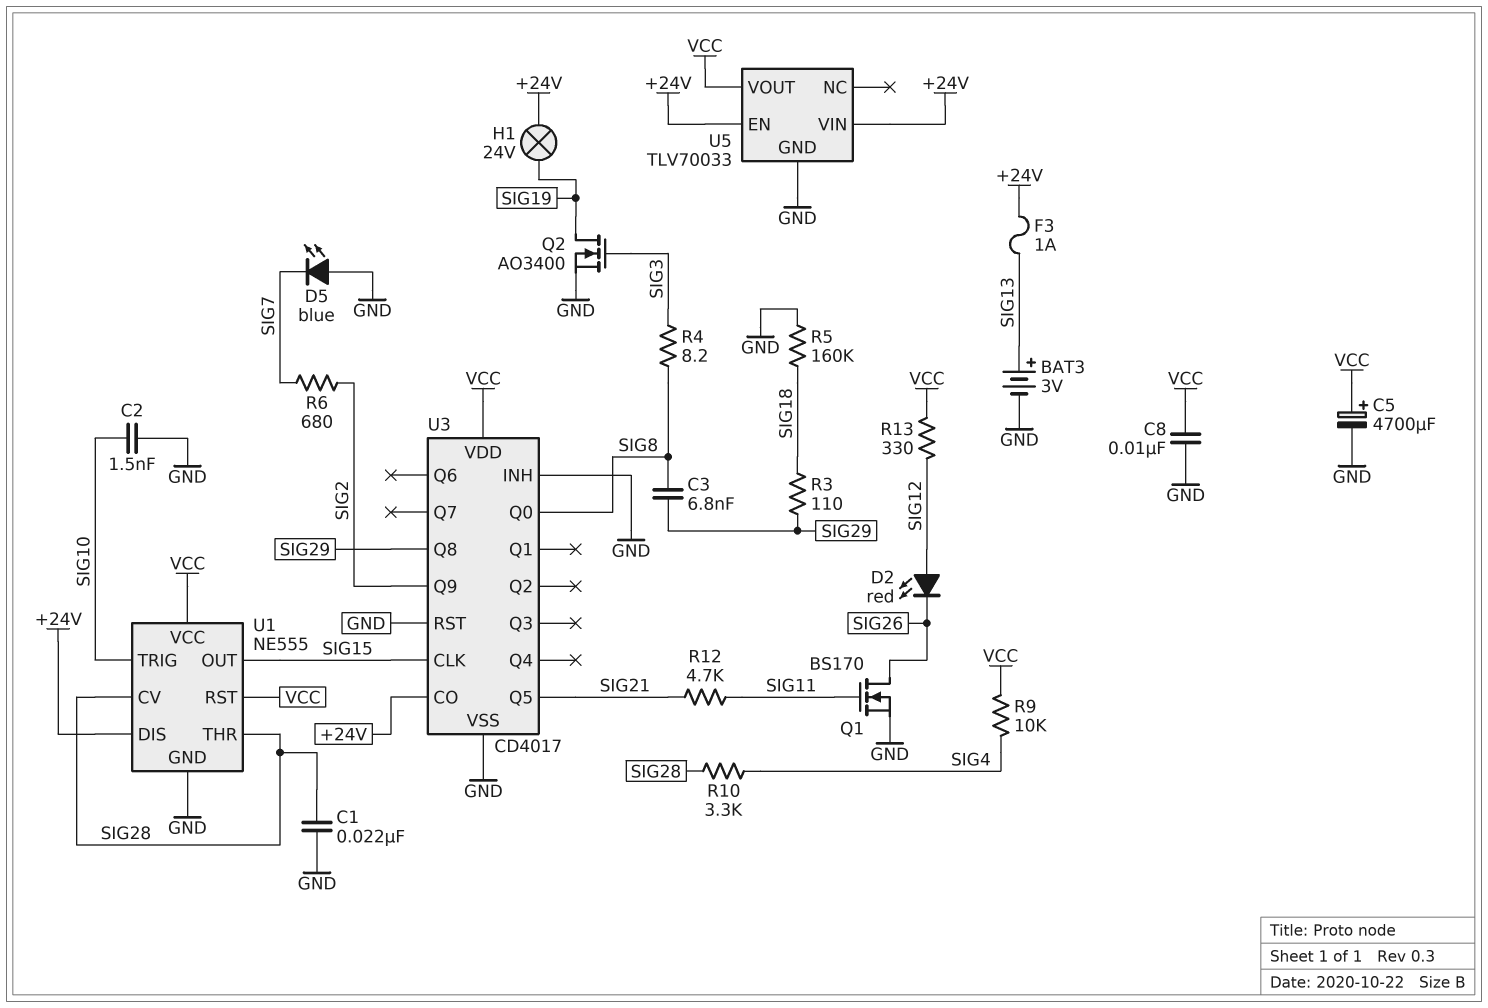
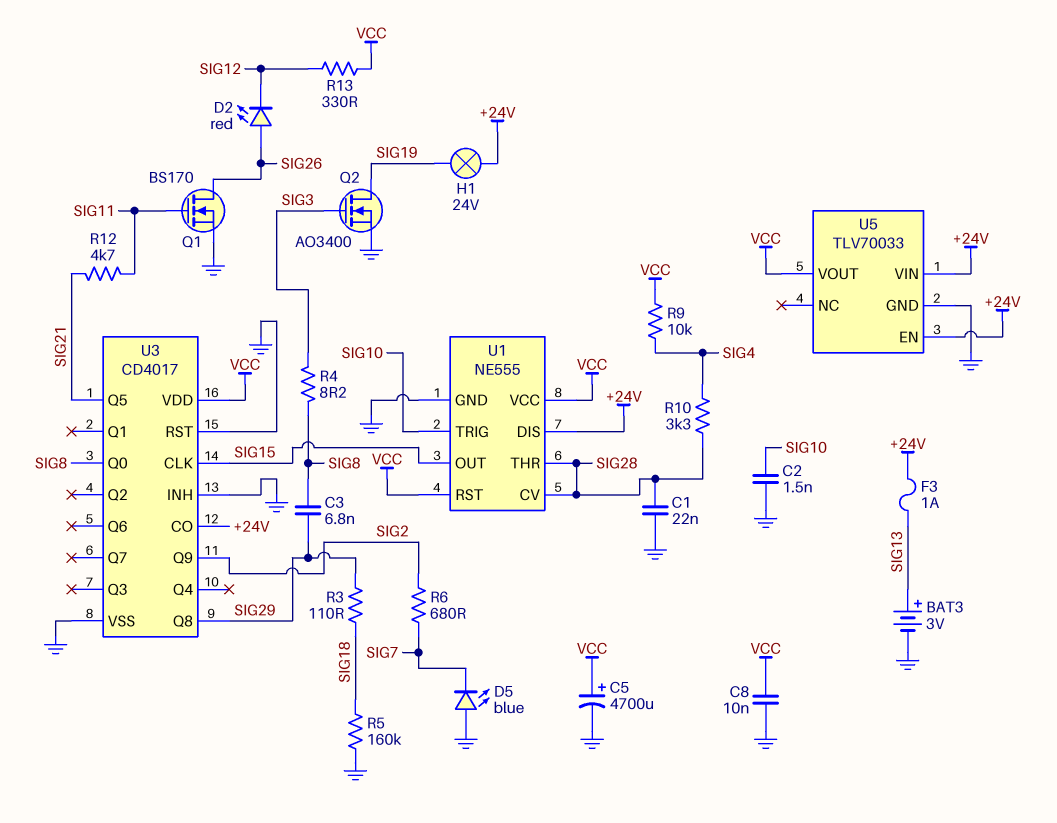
D2: LED red (A SIG12, K SIG26) -> LED red (A SIG26, K SIG12)

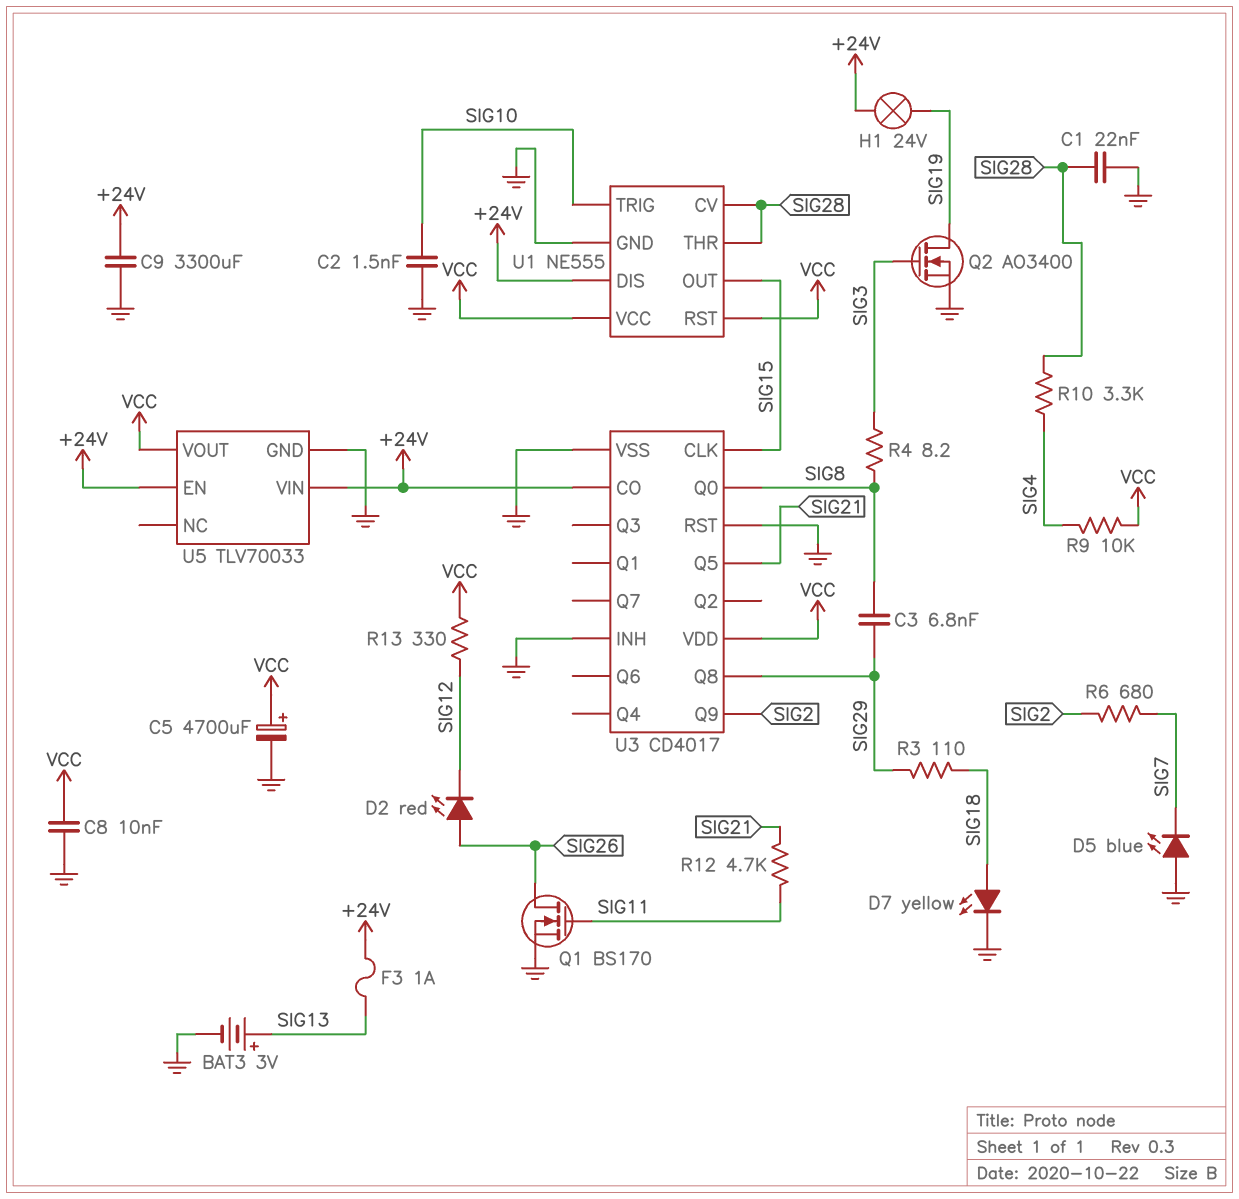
C9: none -> 3300uF (+24V, GND)
D7: none -> LED yellow (A SIG18, K GND)
R5: 160k (GND, SIG18) -> none

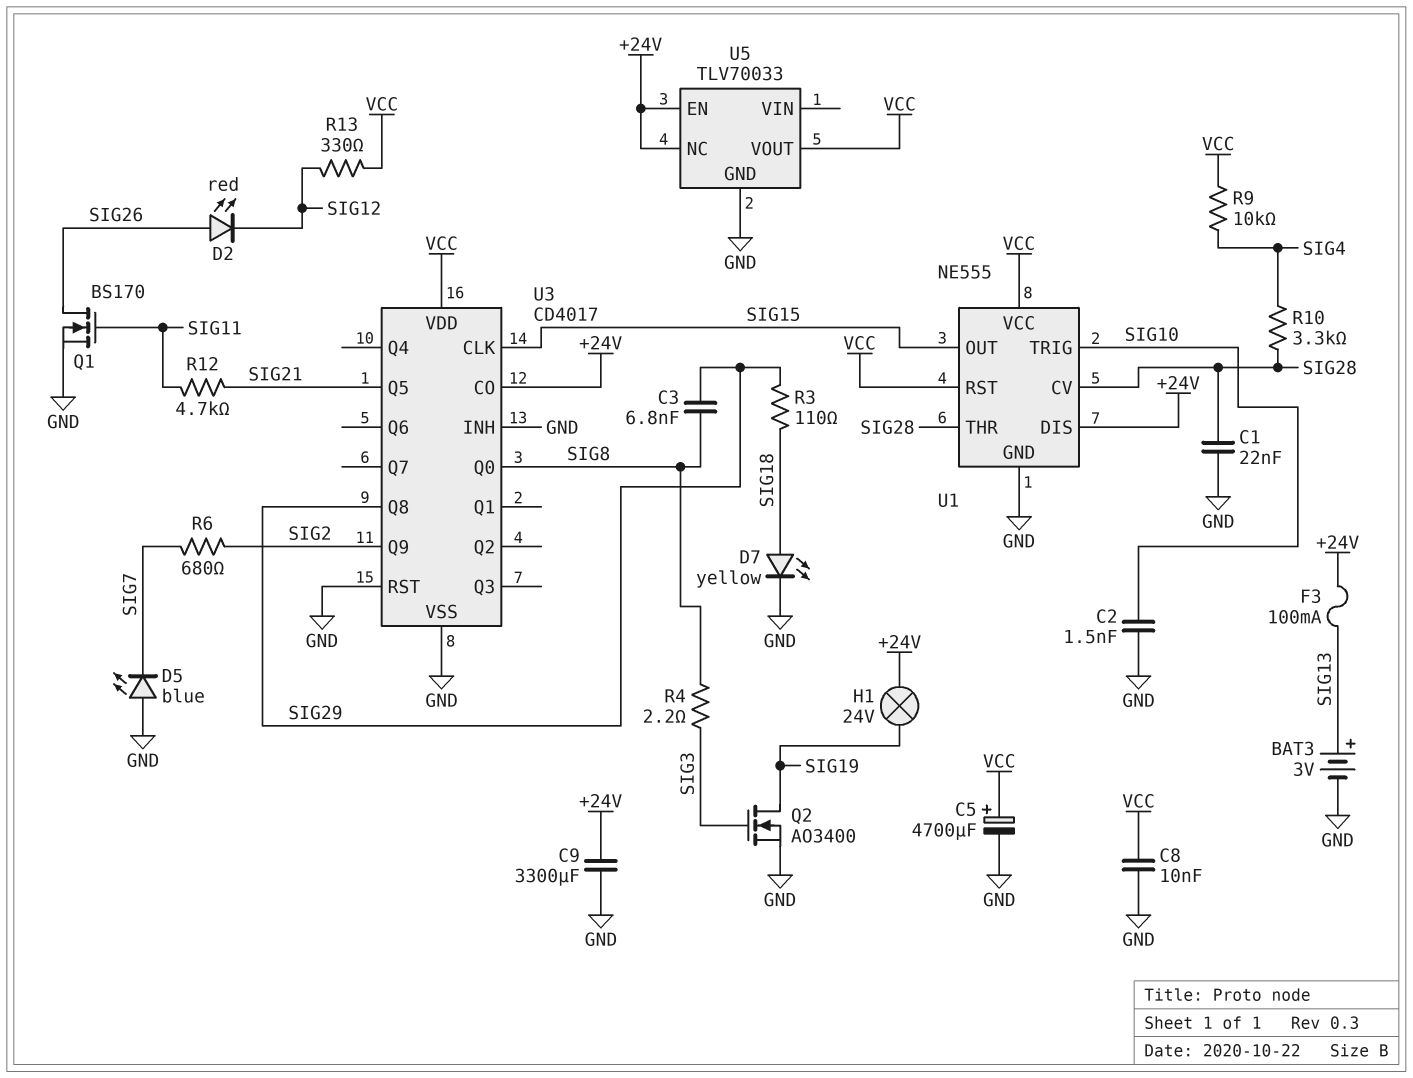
F3: 1A (+24V, SIG13) -> 100mA (+24V, SIG13)
R4: 8.2 (SIG3, SIG8) -> 2.2 (SIG3, SIG8)
U5 pin NC: none -> +24V
U5 pin VIN: +24V -> none

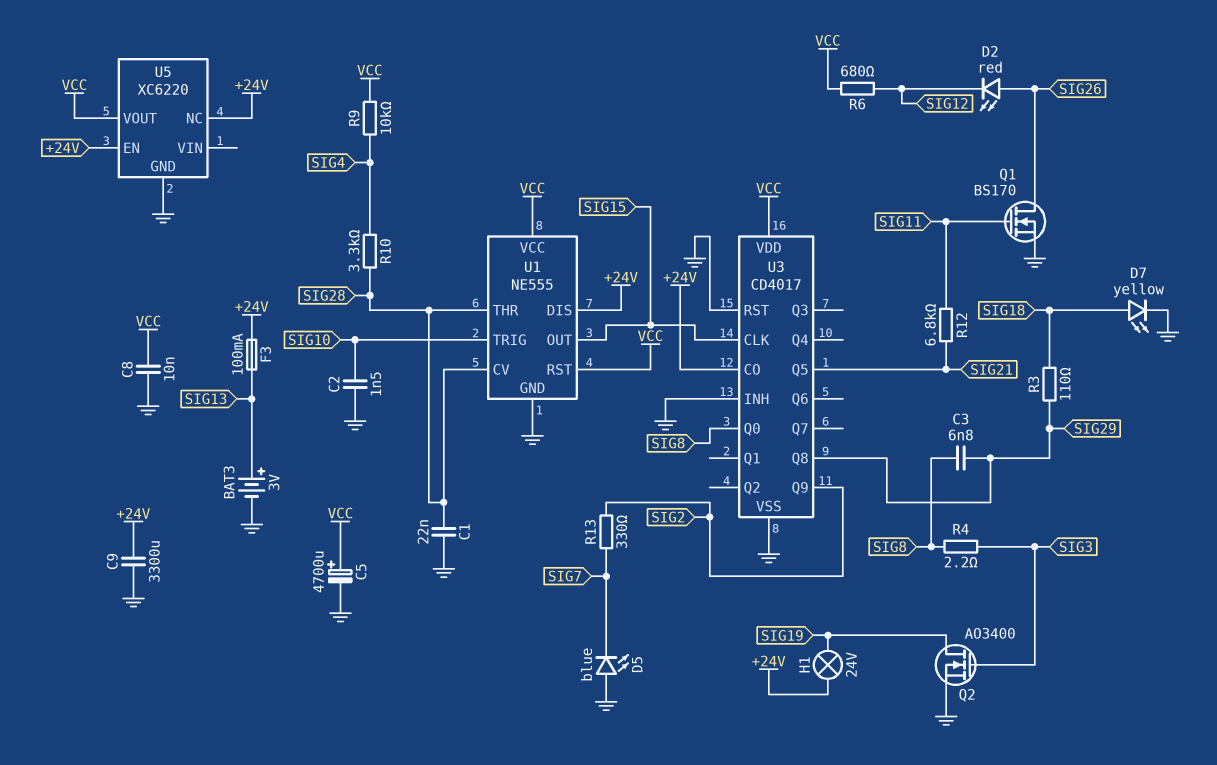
R6: 680 (SIG2, SIG7) -> 680 (SIG12, VCC)
R12: 4.7k (SIG11, SIG21) -> 6.8k (SIG11, SIG21)
R13: 330 (SIG12, VCC) -> 330 (SIG2, SIG7)
U5: TLV70033 -> XC6220

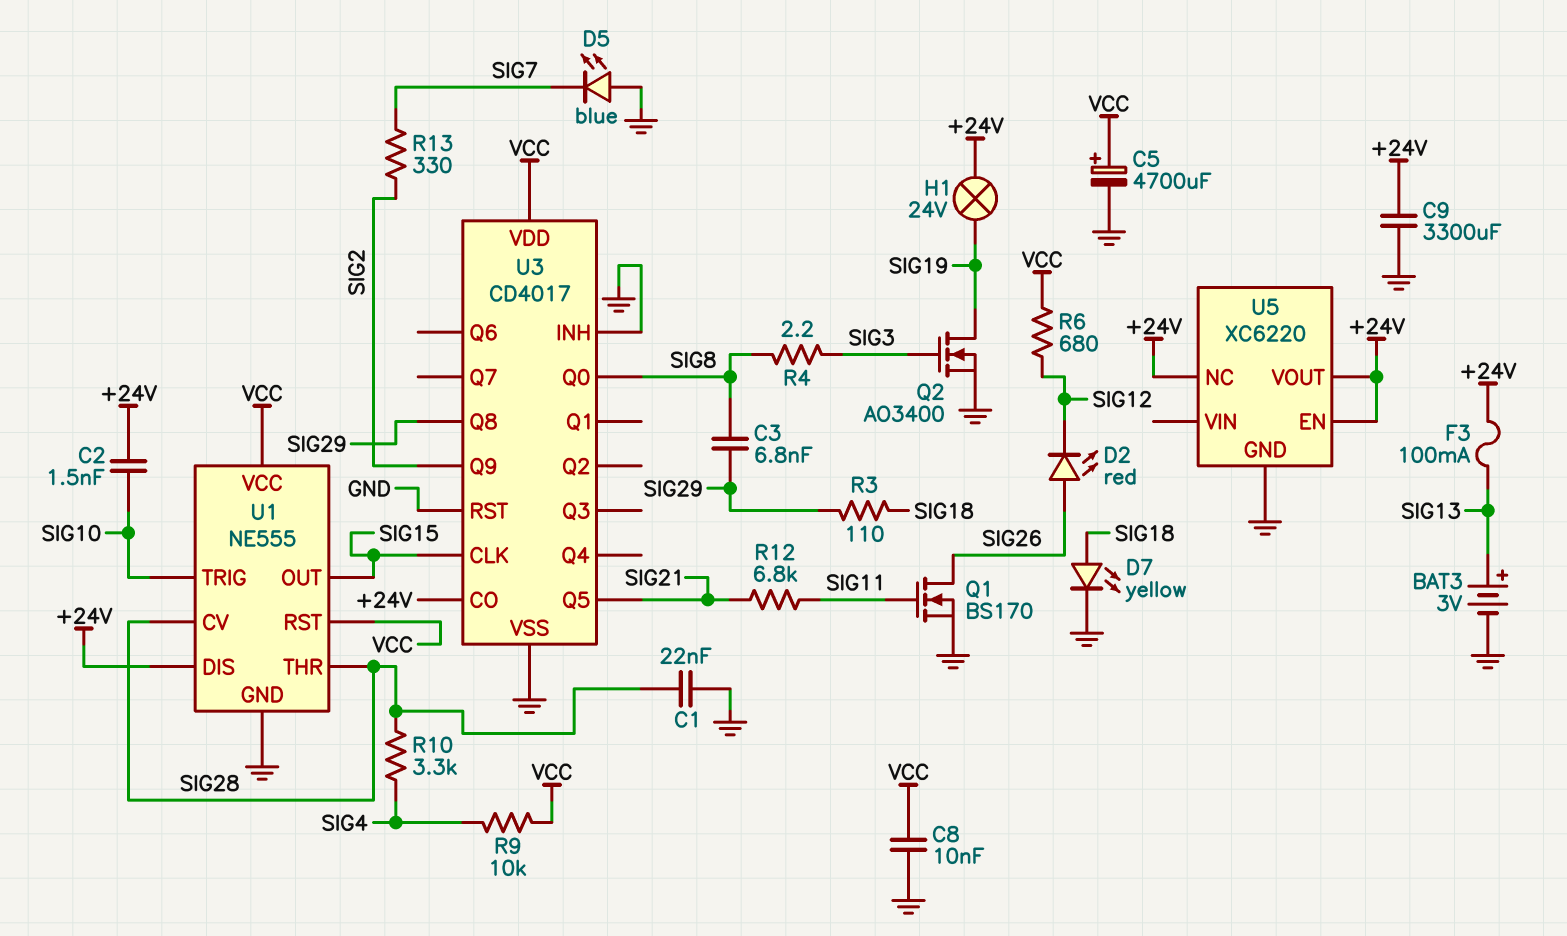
C2: 1.5nF (GND, SIG10) -> 1.5nF (+24V, SIG10)
U5 pin VOUT: VCC -> +24V

